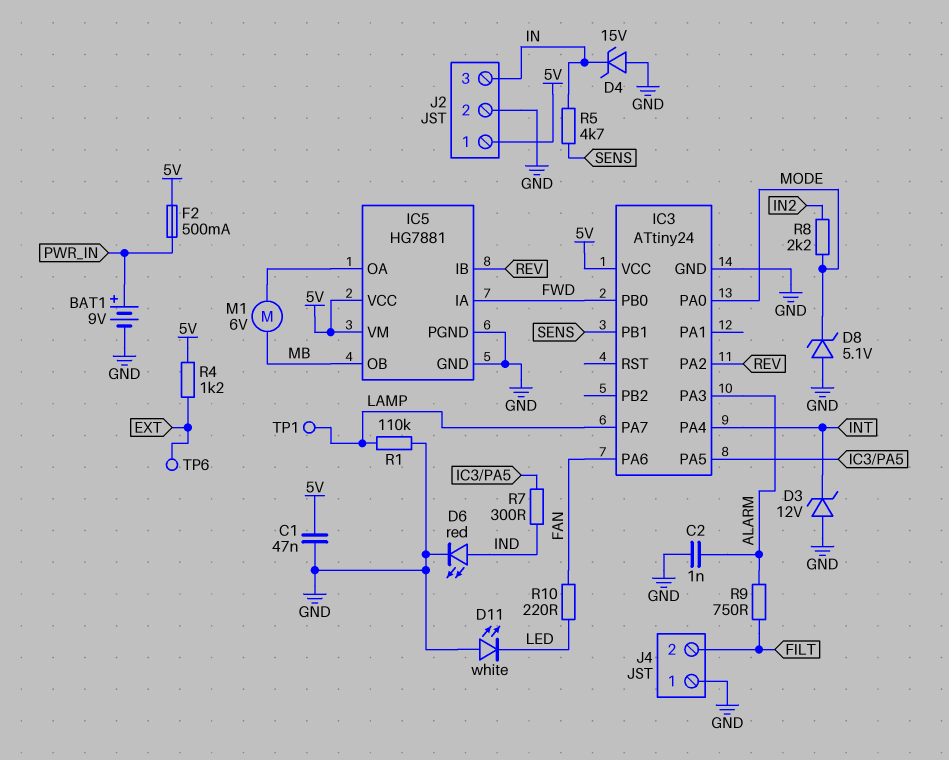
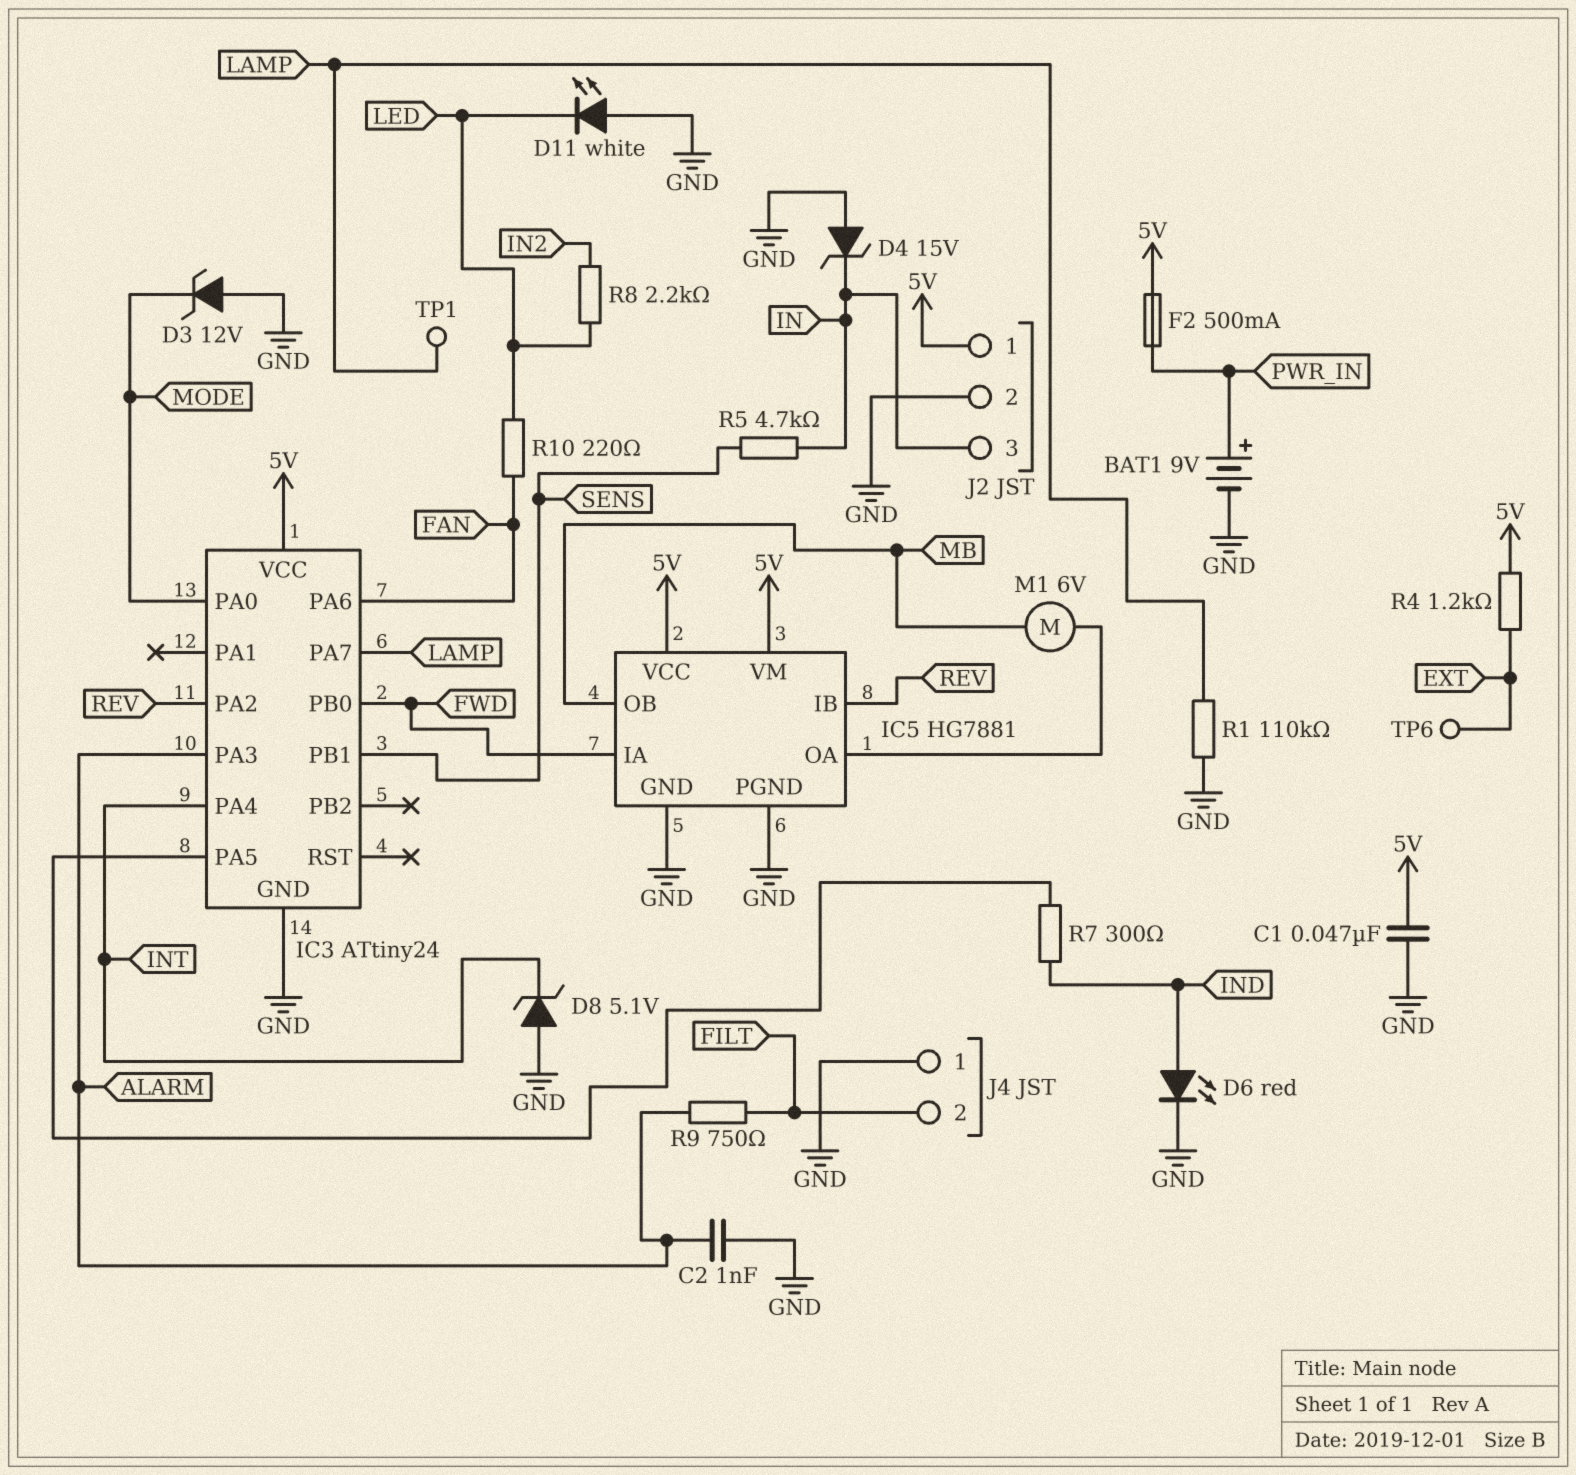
D3: zener 12V (A GND, K INT) -> zener 12V (A GND, K MODE)
D8: zener 5.1V (A GND, K MODE) -> zener 5.1V (A GND, K INT)
R8: 2.2k (IN2, MODE) -> 2.2k (IN2, LED)

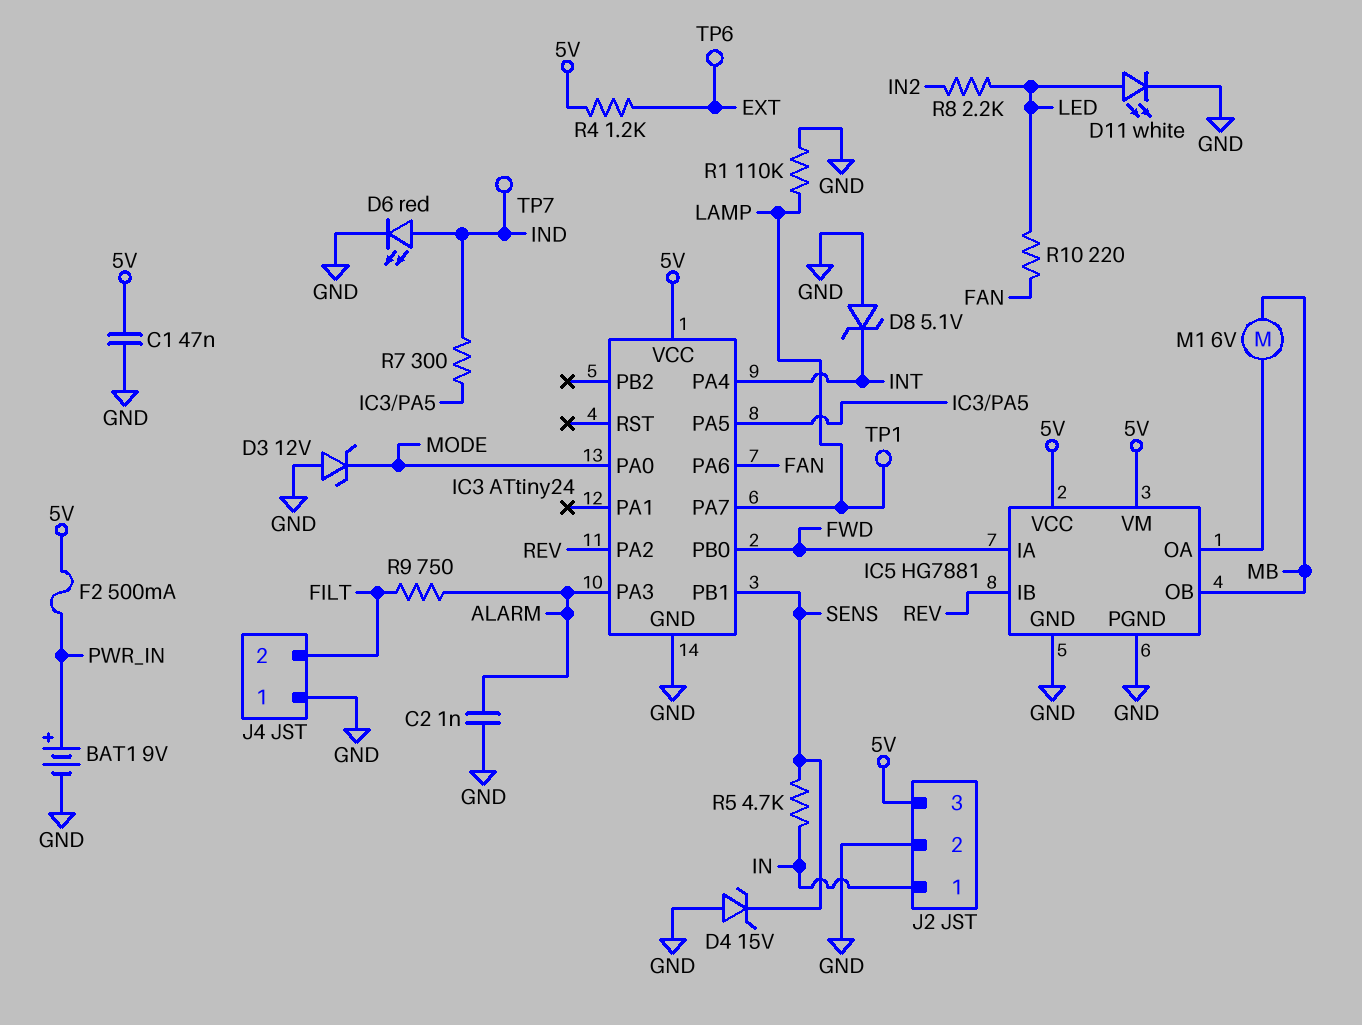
D4: zener 15V (A GND, K IN) -> zener 15V (A GND, K SENS)
D11: LED white (A GND, K LED) -> LED white (A LED, K GND)
J2 pin 1: 5V -> IN
J2 pin 3: IN -> 5V
TP7: none -> test point (IND)

